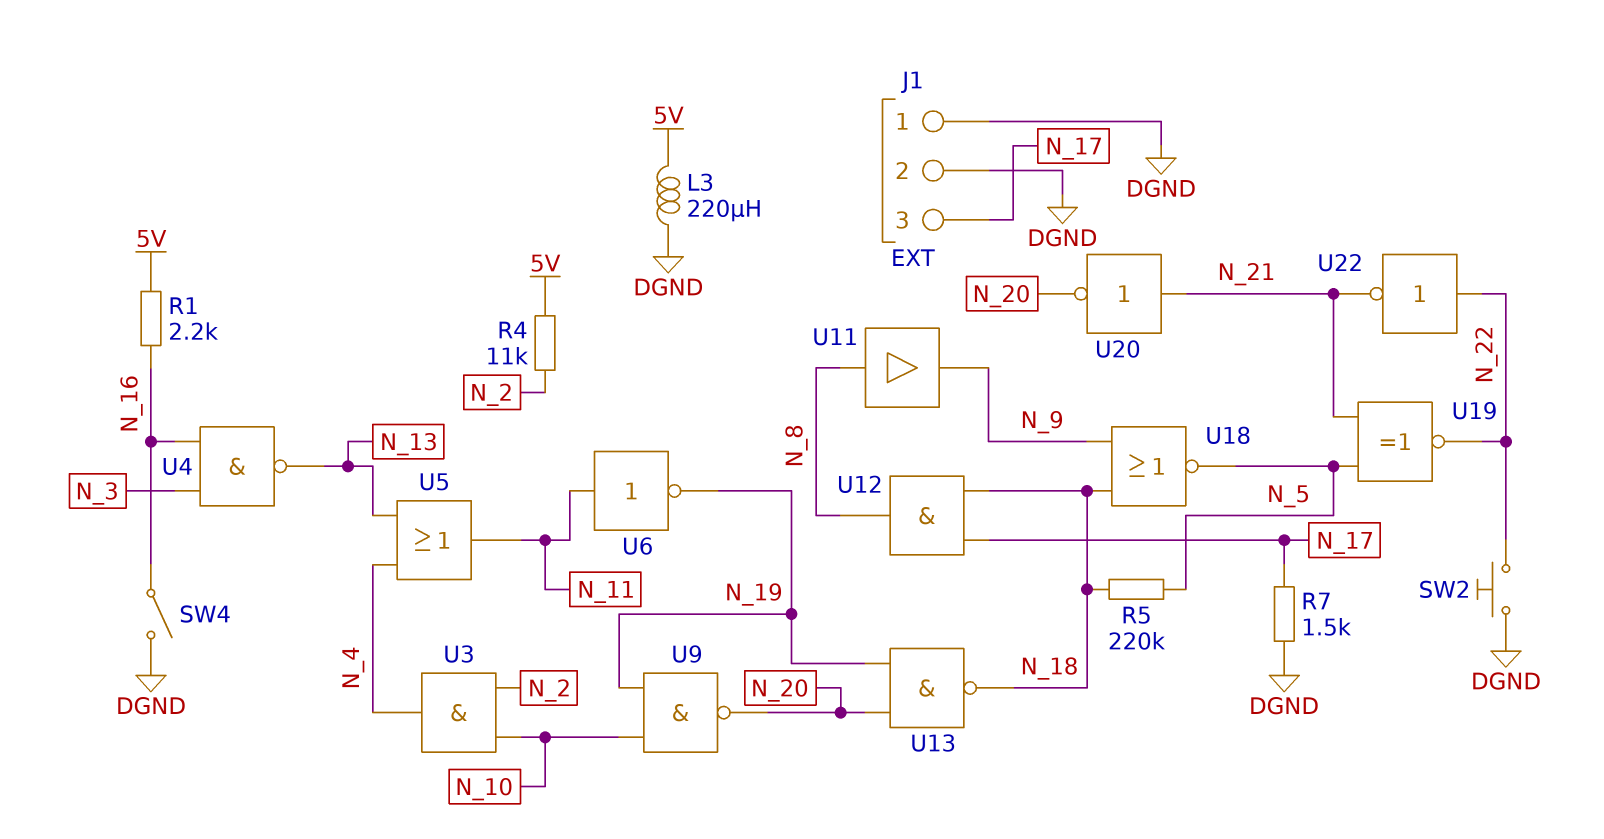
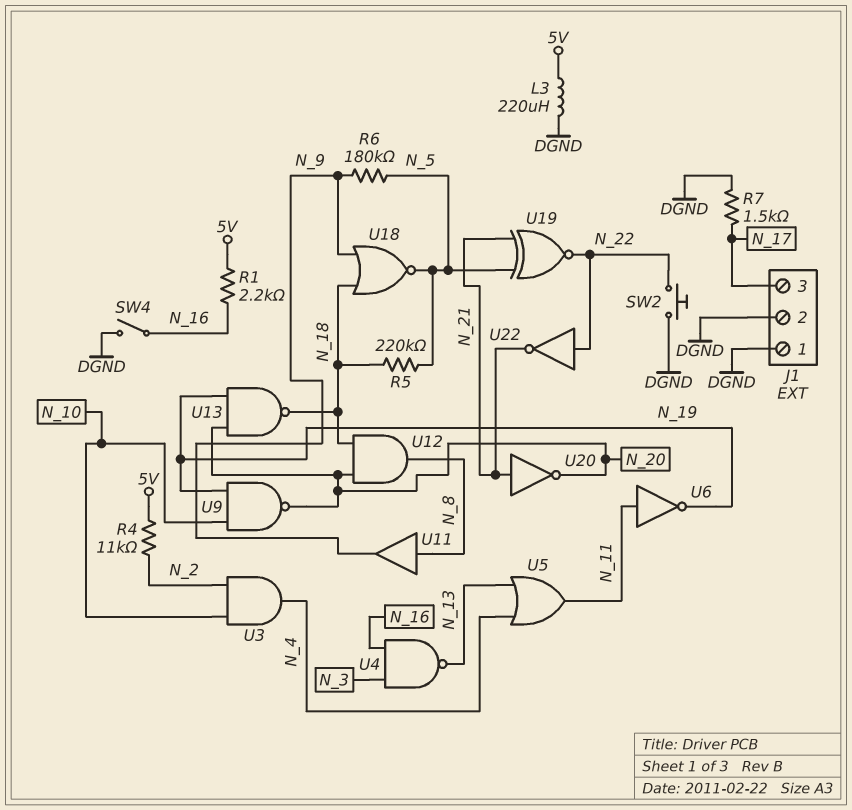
R6: none -> 180k (N_5, N_9)
U12: AND (in N_17, in N_18, out N_8) -> AND (in N_18, in N_20, out N_8)

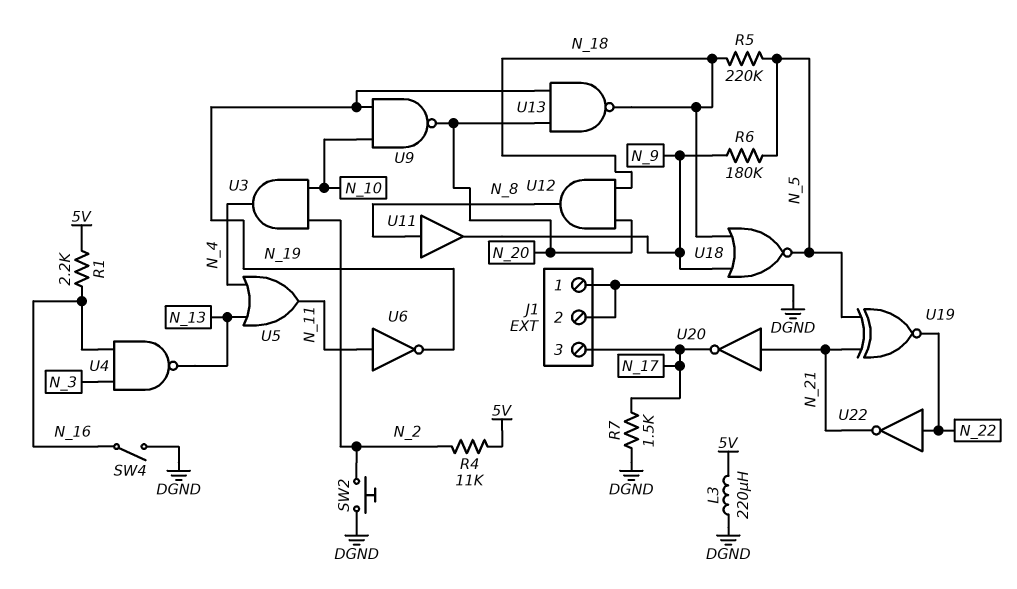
SW2: button (DGND, N_22) -> button (DGND, N_2)
U20: NOT (in N_21, out N_20) -> NOT (in N_21, out N_17)

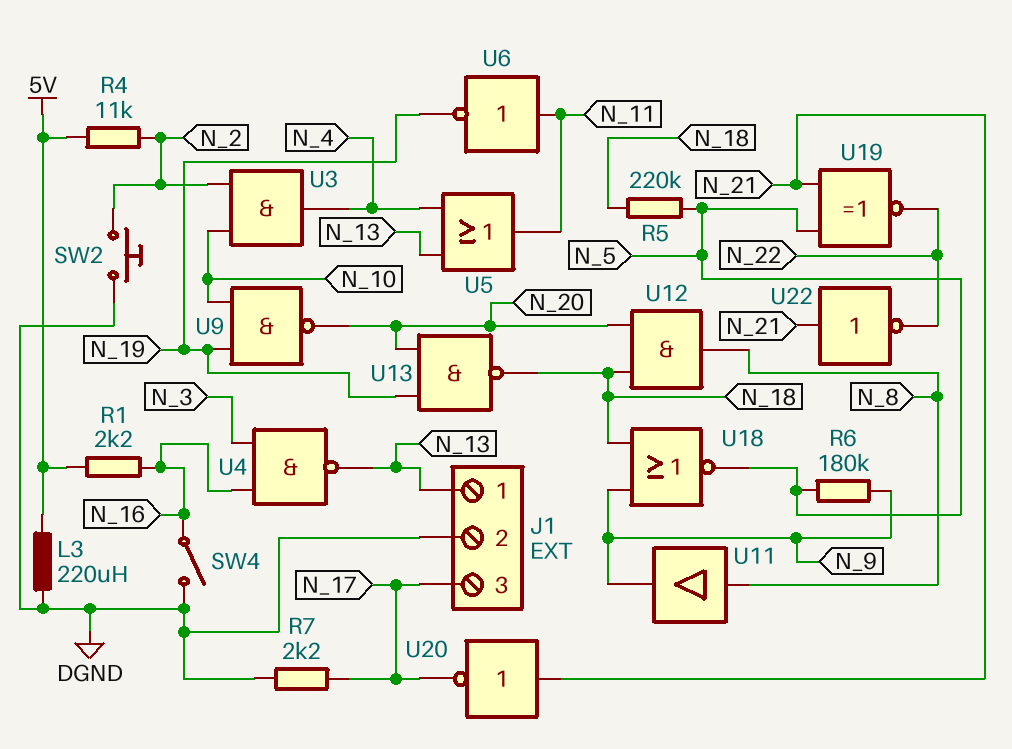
J1 pin 1: DGND -> N_13
R7: 1.5k (DGND, N_17) -> 2.2k (DGND, N_17)
U22: NOT (in N_22, out N_21) -> NOT (in N_21, out N_22)

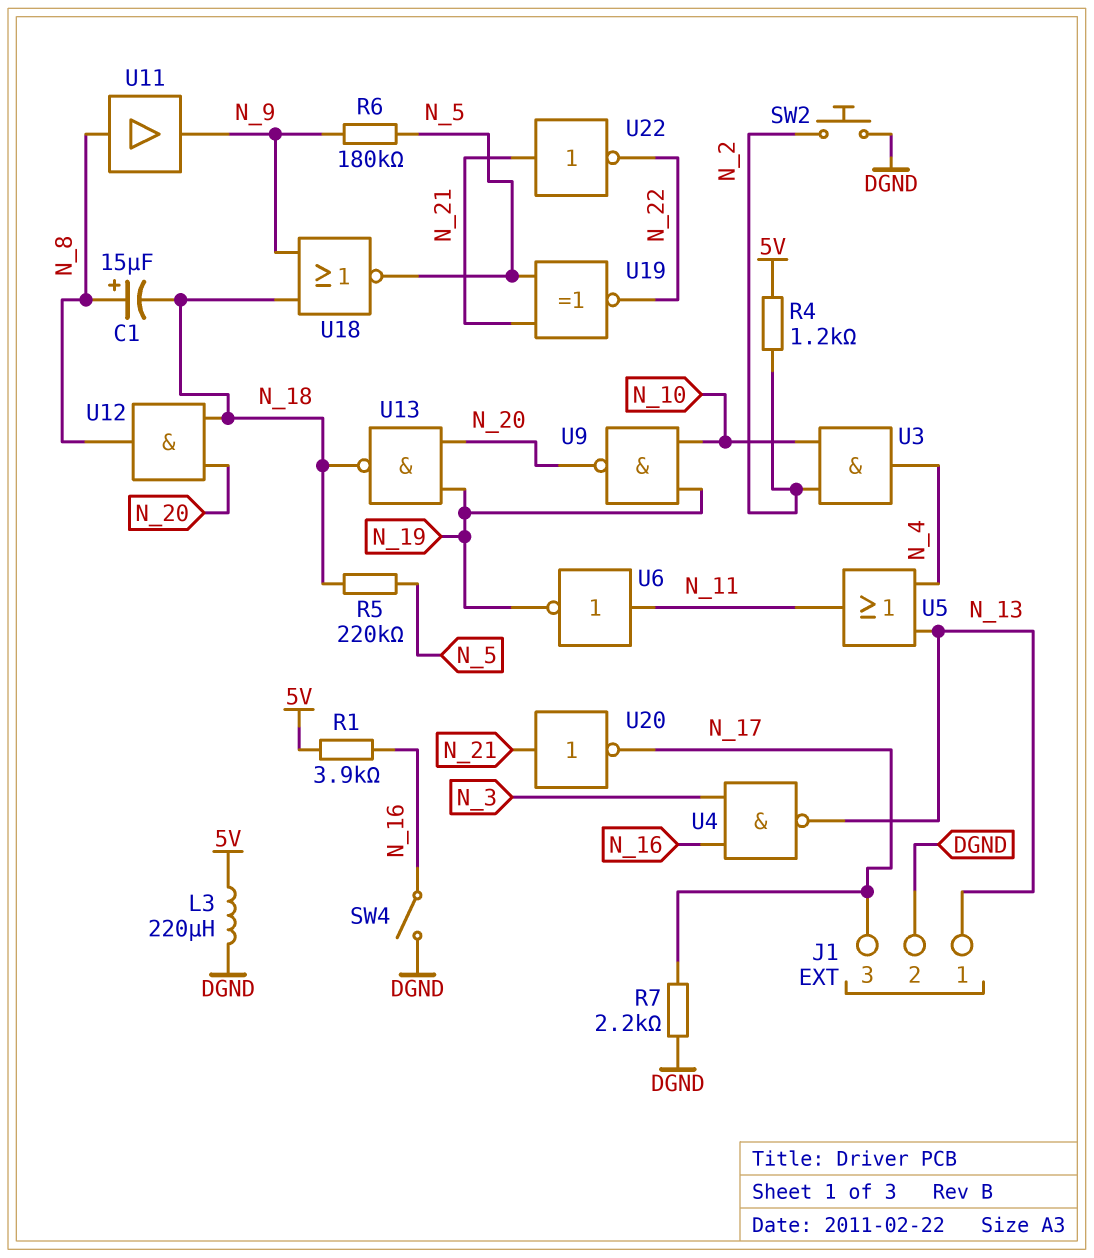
C1: none -> 15uF (plus N_8, minus N_18)
R1: 2.2k (5V, N_16) -> 3.9k (5V, N_16)
R4: 11k (5V, N_2) -> 1.2k (5V, N_2)

